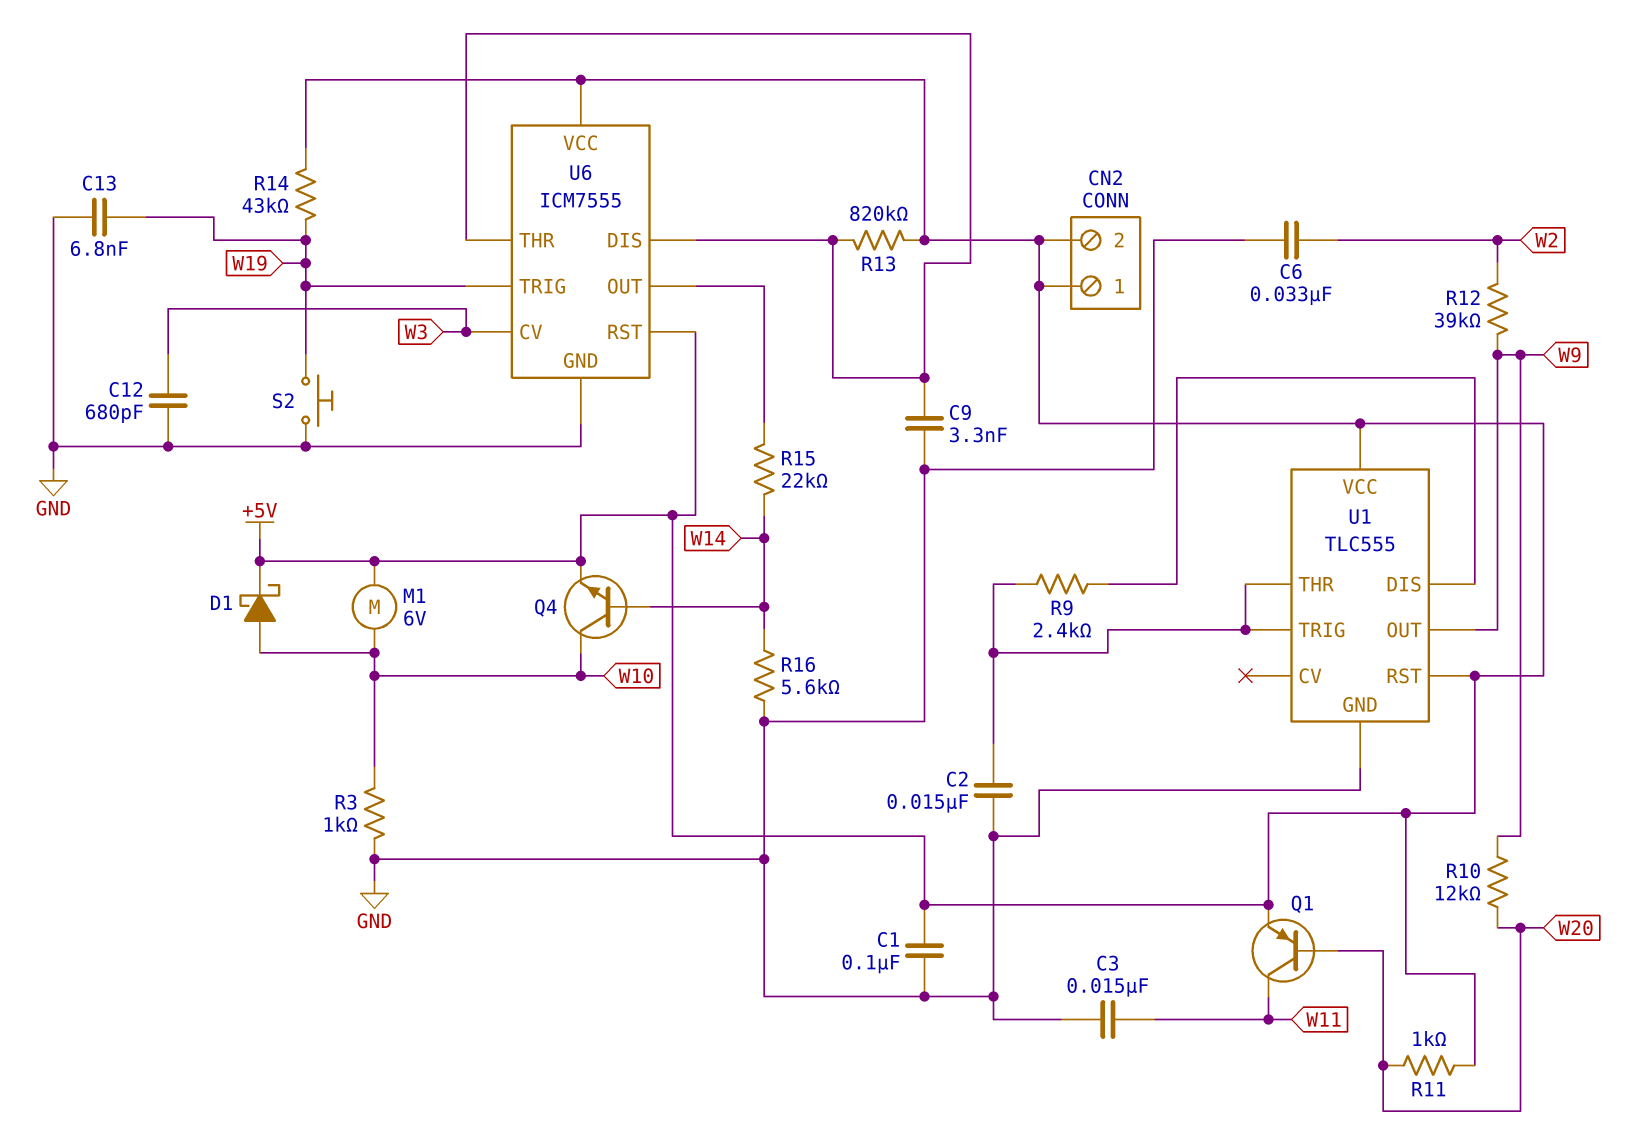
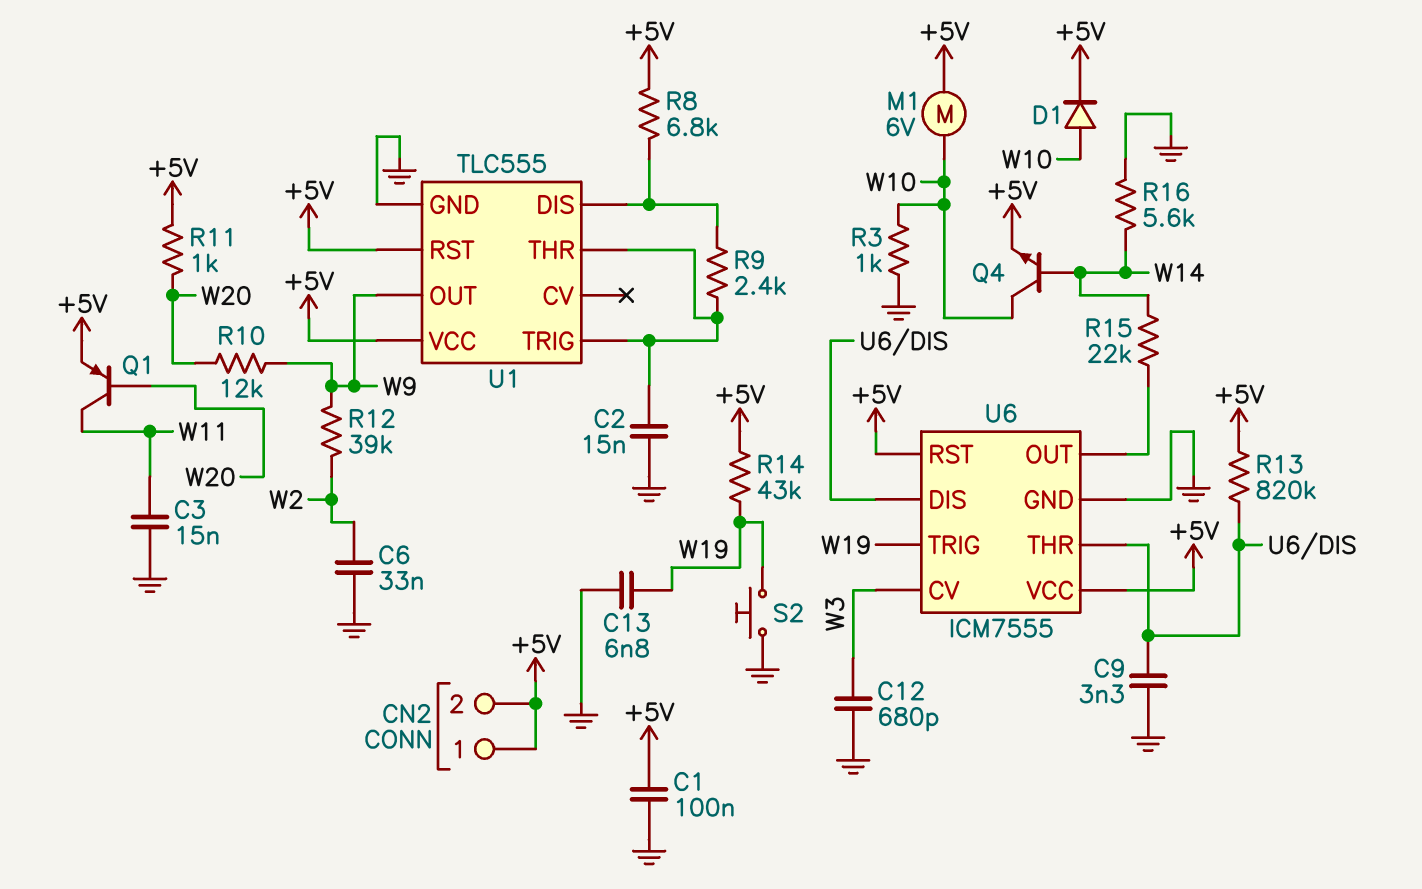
D1: schottky (A W10, K +5V) -> diode (A W10, K +5V)
R8: none -> 6.8k (+5V, U1/DIS)

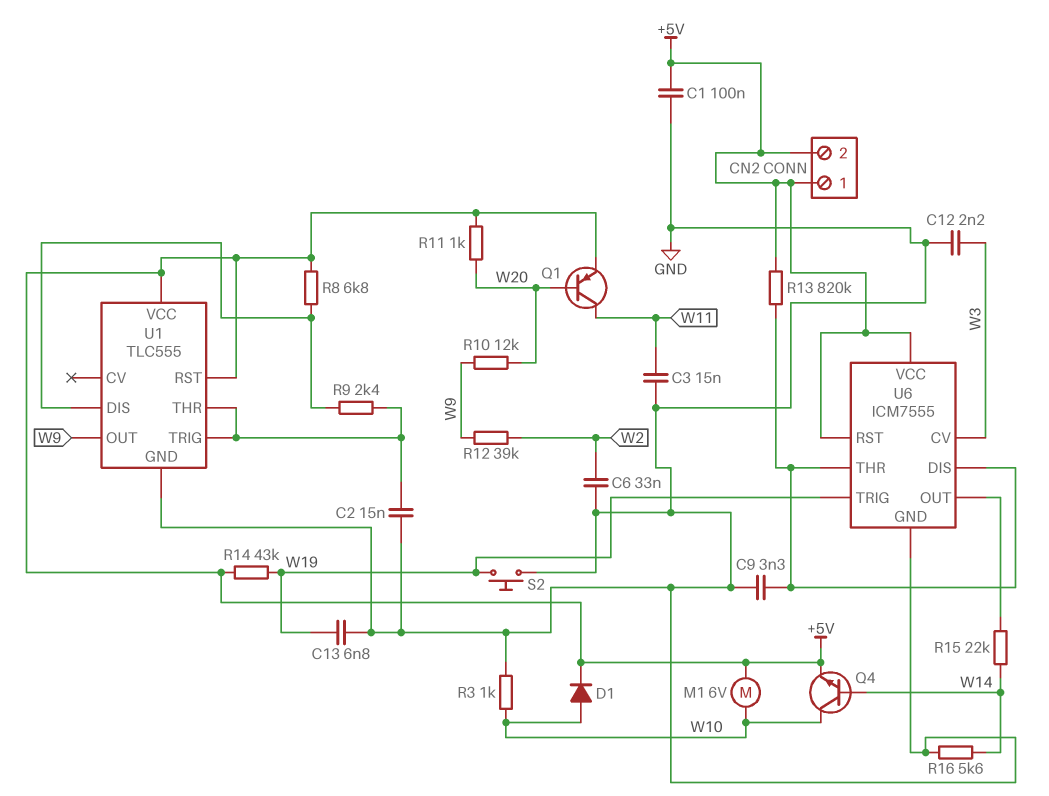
C12: 680pF (GND, W3) -> 2.2nF (GND, W3)

